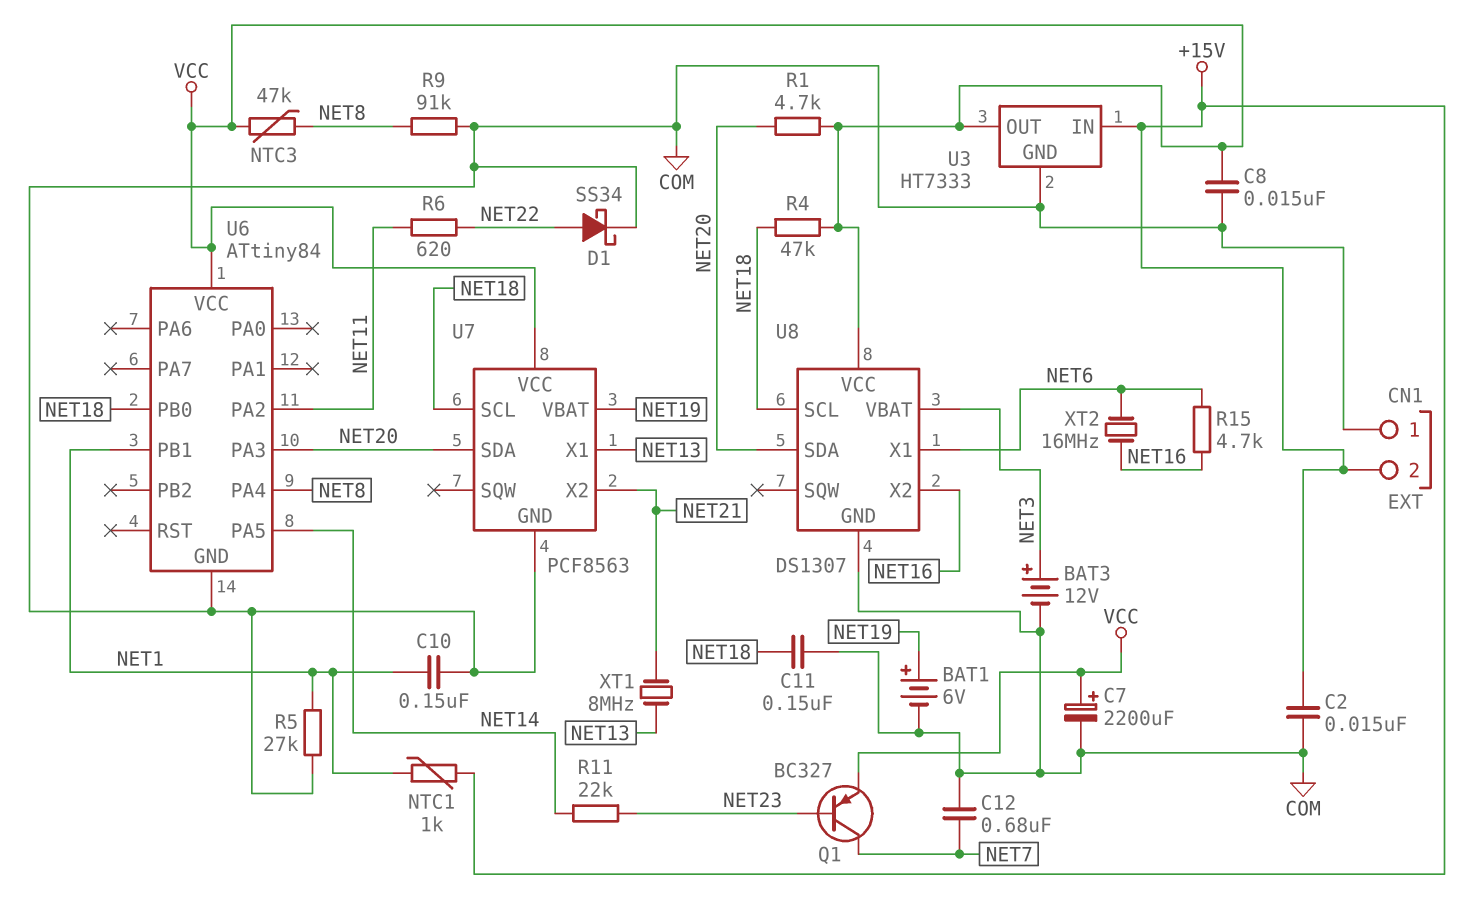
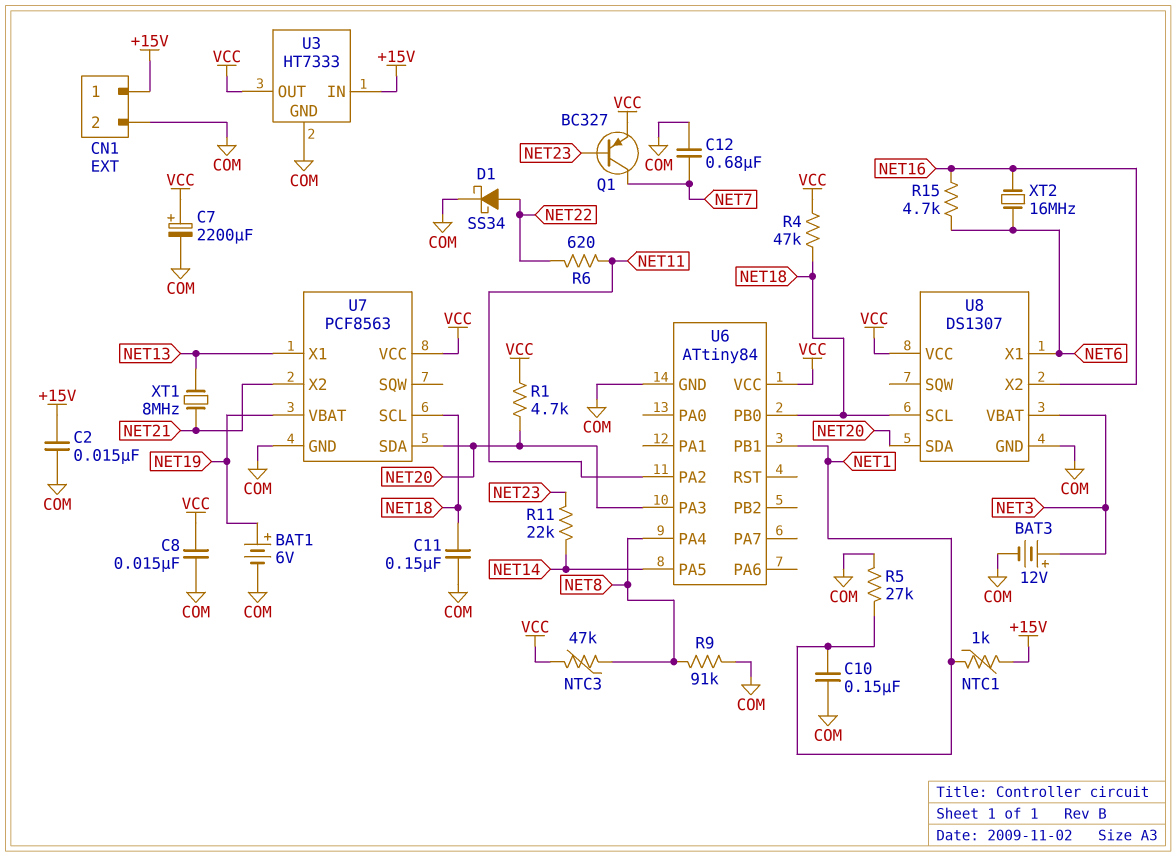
CN1 pin 1: COM -> +15V
CN1 pin 2: +15V -> COM

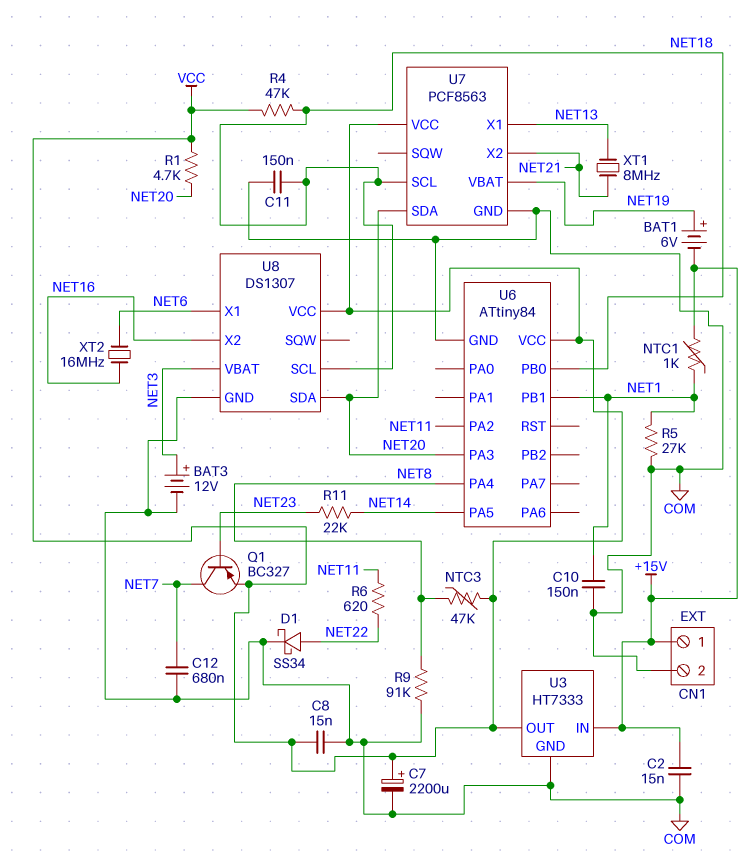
BAT1: 6V (plus NET19, minus COM) -> 6V (plus NET19, minus +15V)
R15: 4.7k (NET6, NET16) -> none

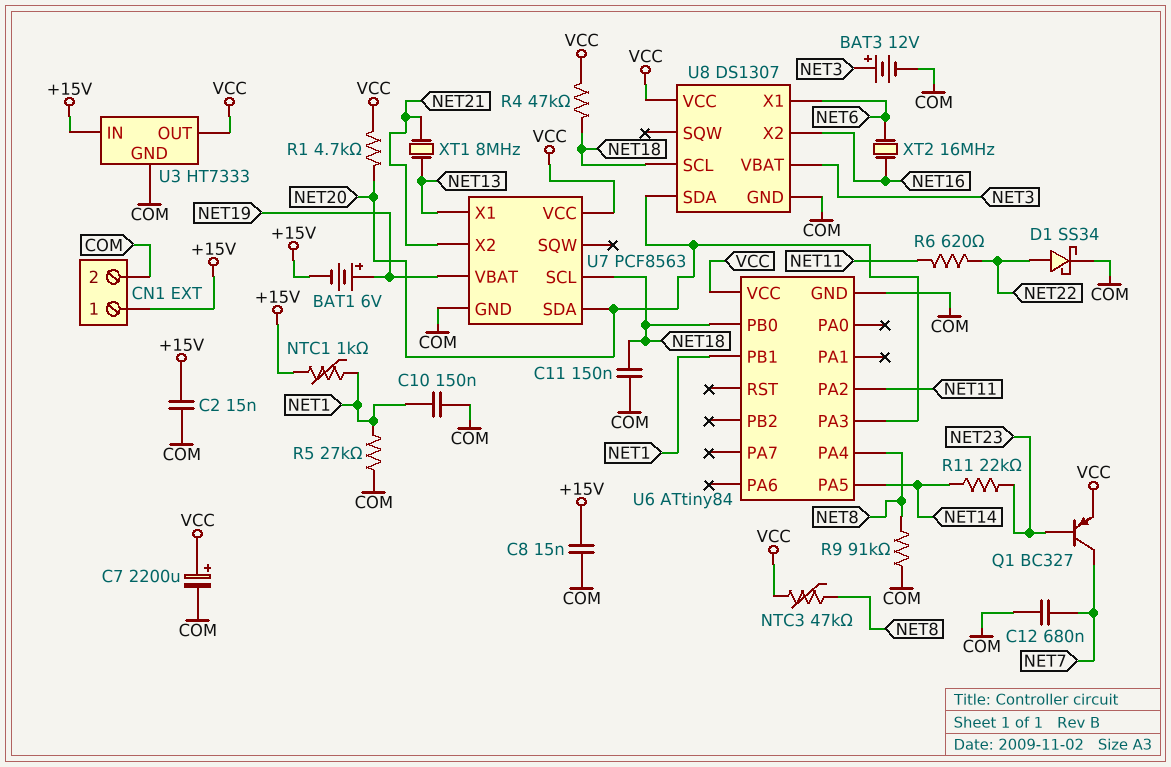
C8: 15nF (COM, VCC) -> 15nF (+15V, COM)

